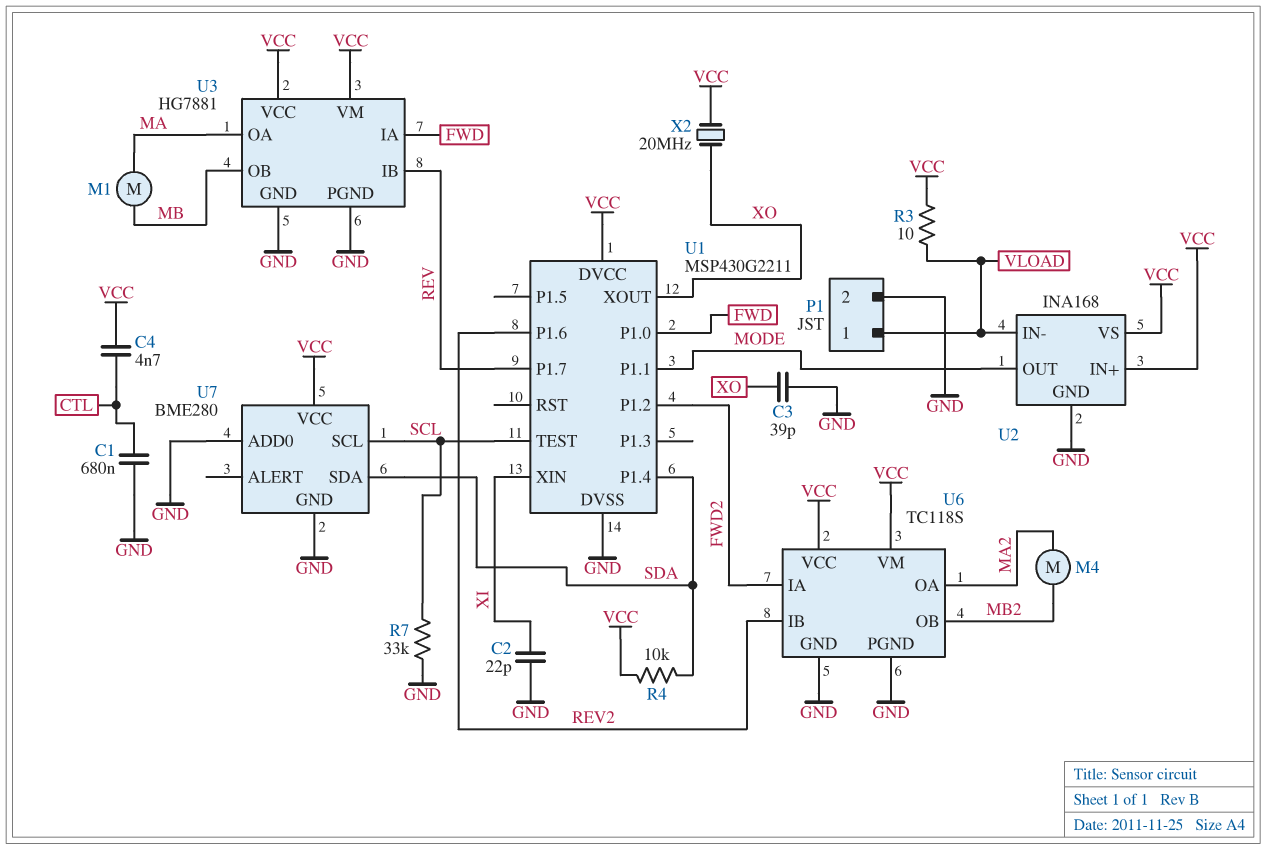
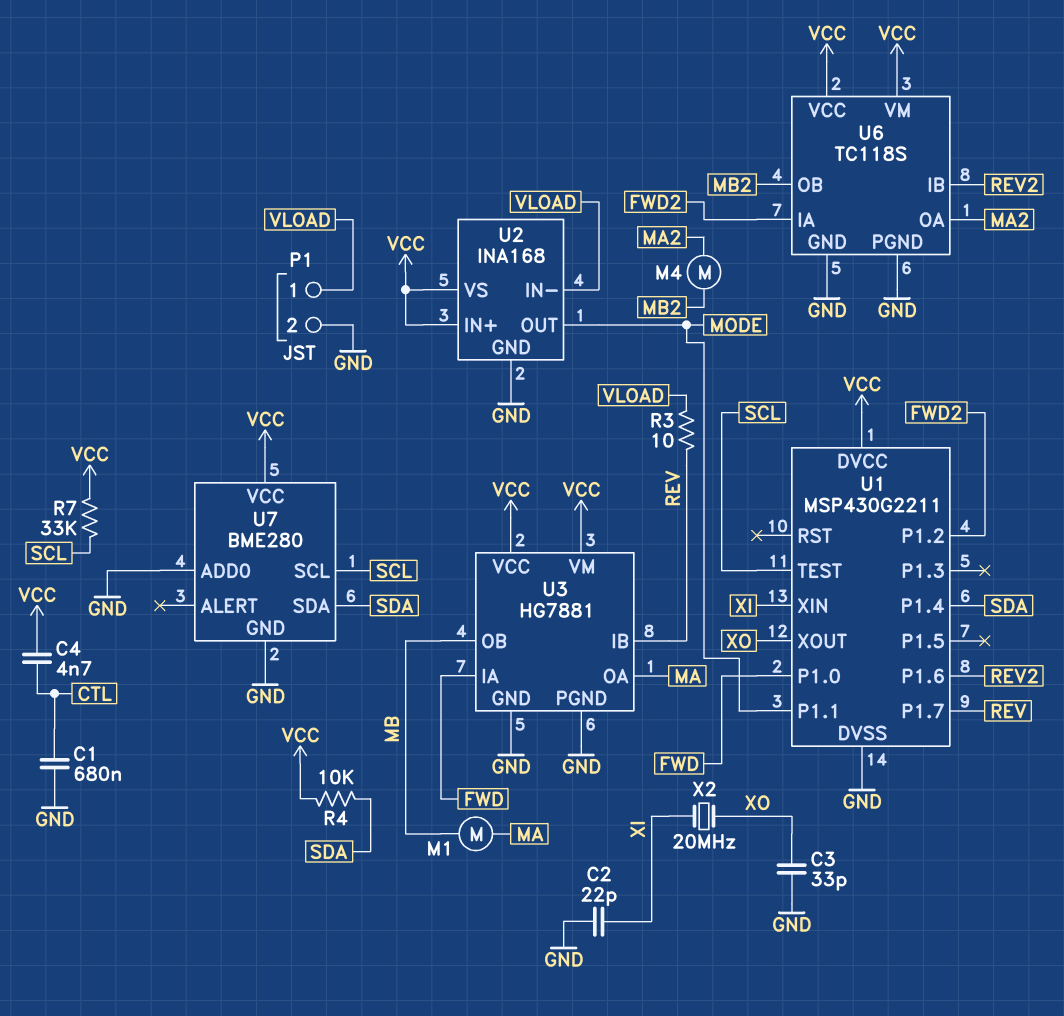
C3: 39pF (GND, XO) -> 33pF (GND, XO)
R3: 10 (VCC, VLOAD) -> 10 (REV, VLOAD)
R7: 33k (GND, SCL) -> 33k (SCL, VCC)
X2: 20MHz (VCC, XO) -> 20MHz (XI, XO)

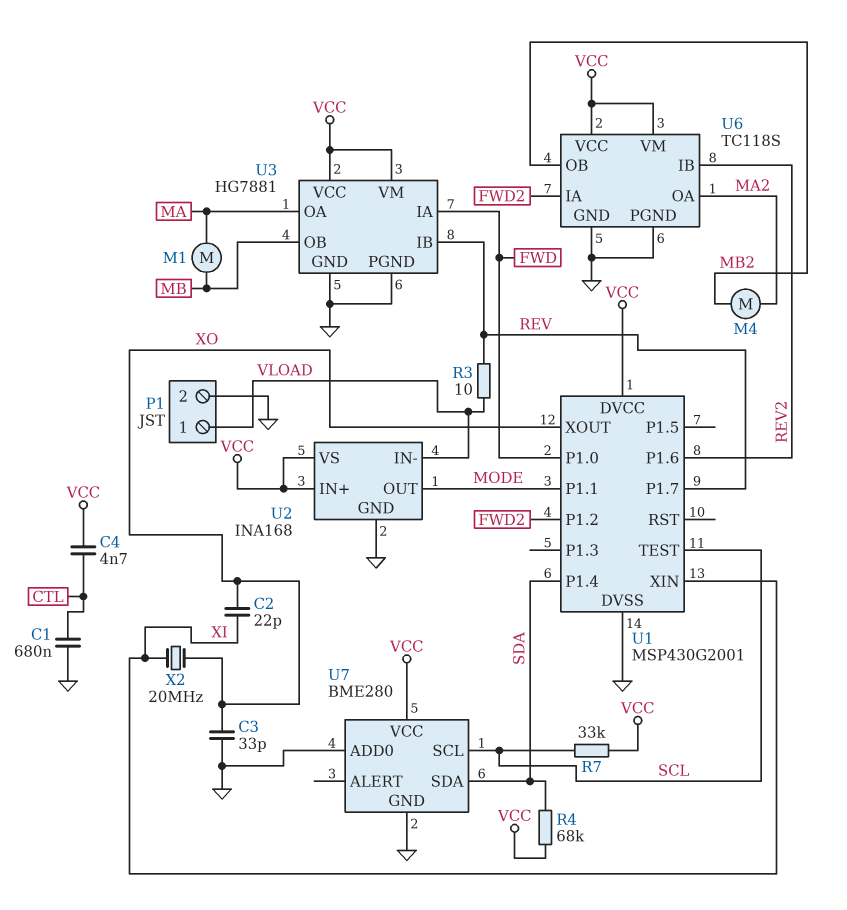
C2: 22pF (GND, XI) -> 22pF (XI, XO)
R4: 10k (SDA, VCC) -> 68k (SDA, VCC)
U1: MSP430G2211 -> MSP430G2001

